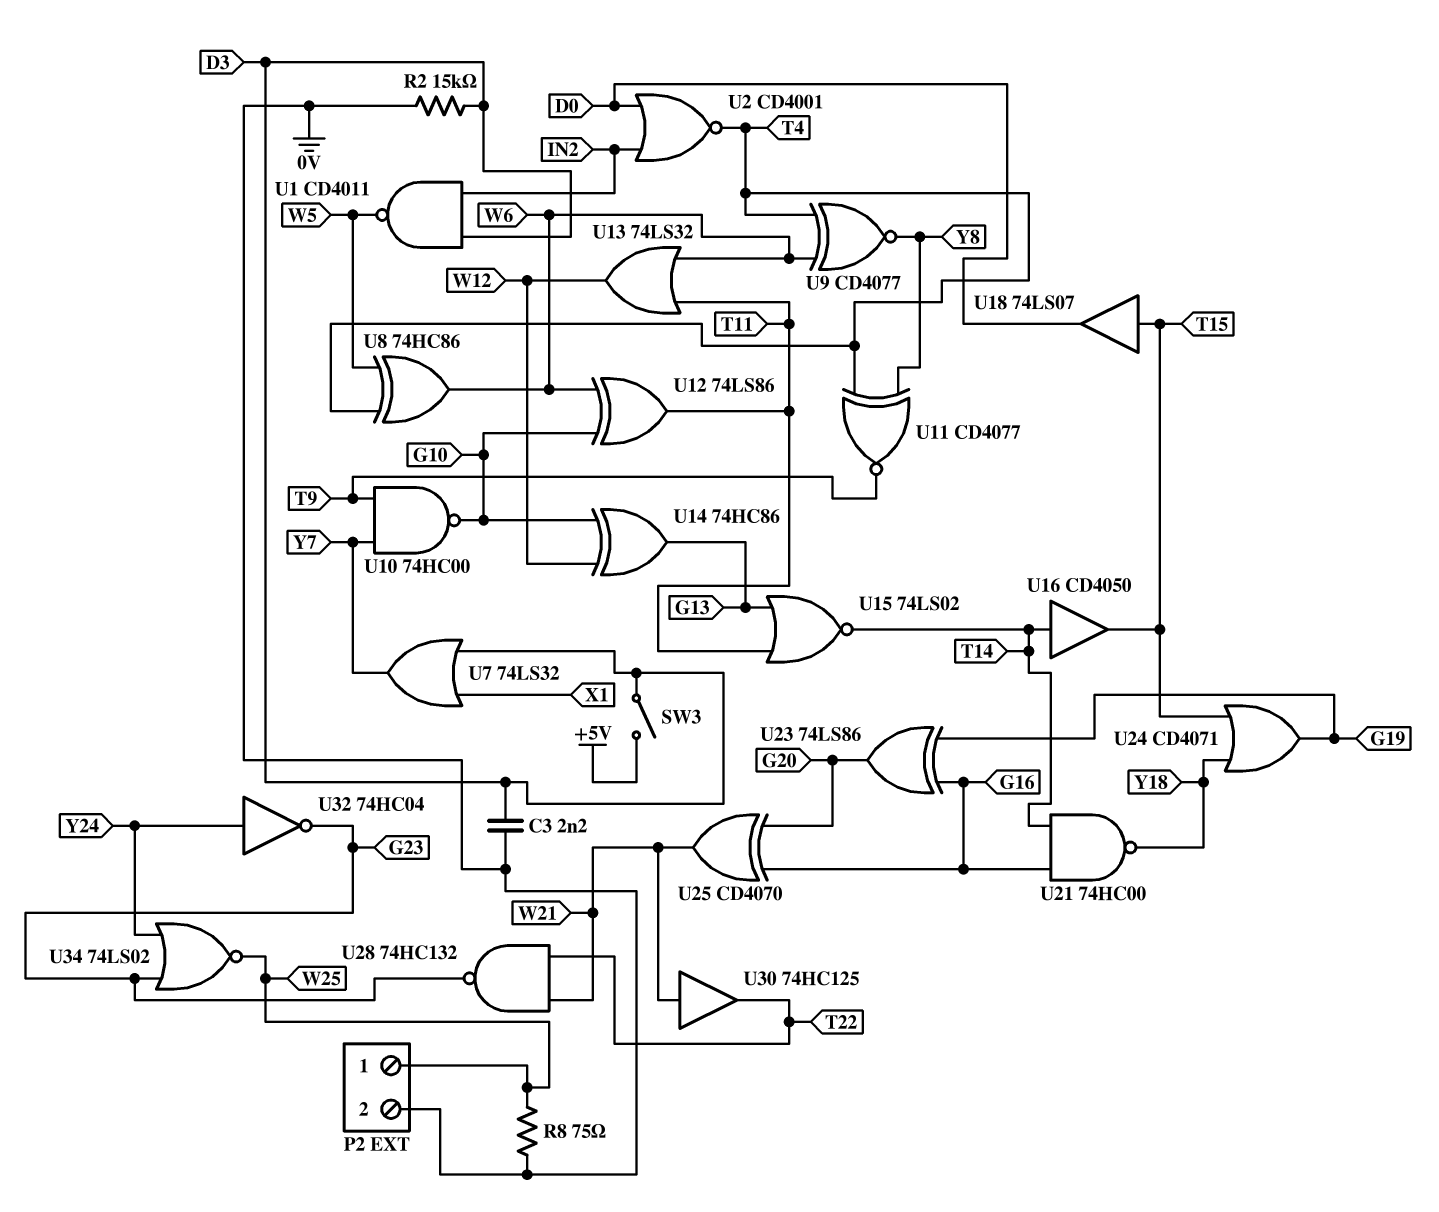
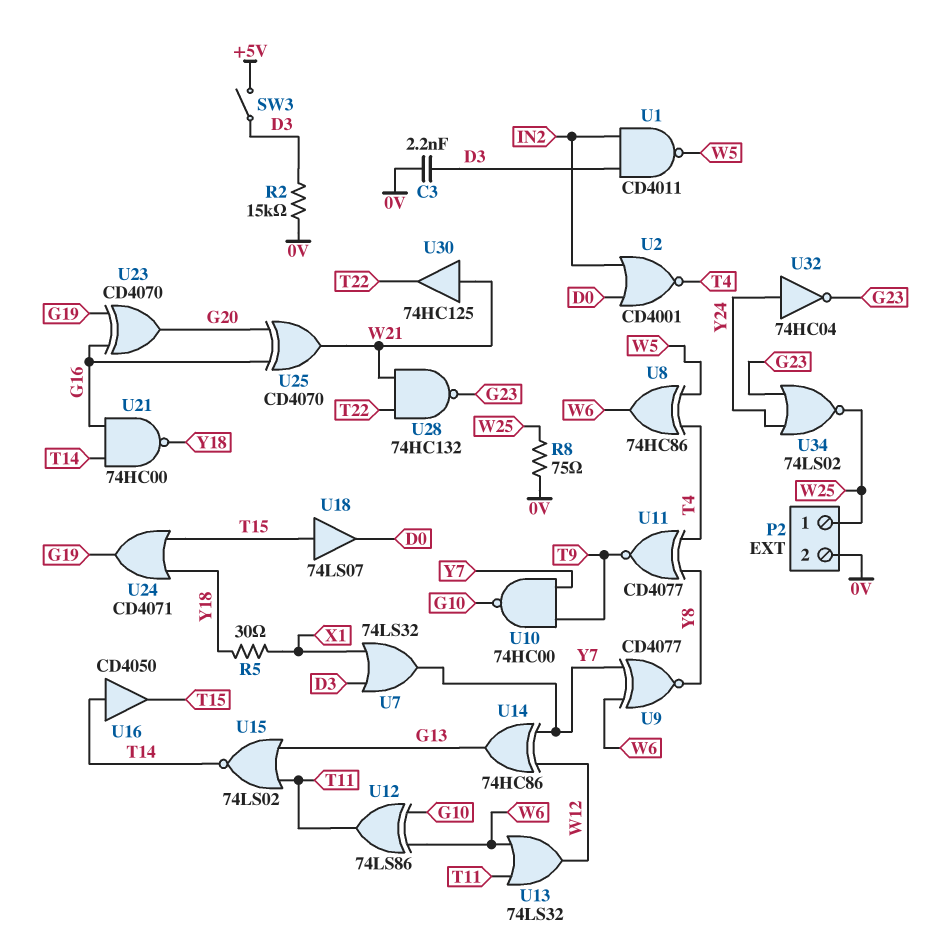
R5: none -> 30 (X1, Y18)
U9: XNOR CD4077 (in T4, in W6, out Y8) -> XNOR CD4077 (in W6, in Y7, out Y8)
U14: XOR 74HC86 (in G10, in W12, out G13) -> XOR 74HC86 (in W12, in Y7, out G13)
U23: XOR 74LS86 (in G16, in G19, out G20) -> XOR CD4070 (in G16, in G19, out G20)

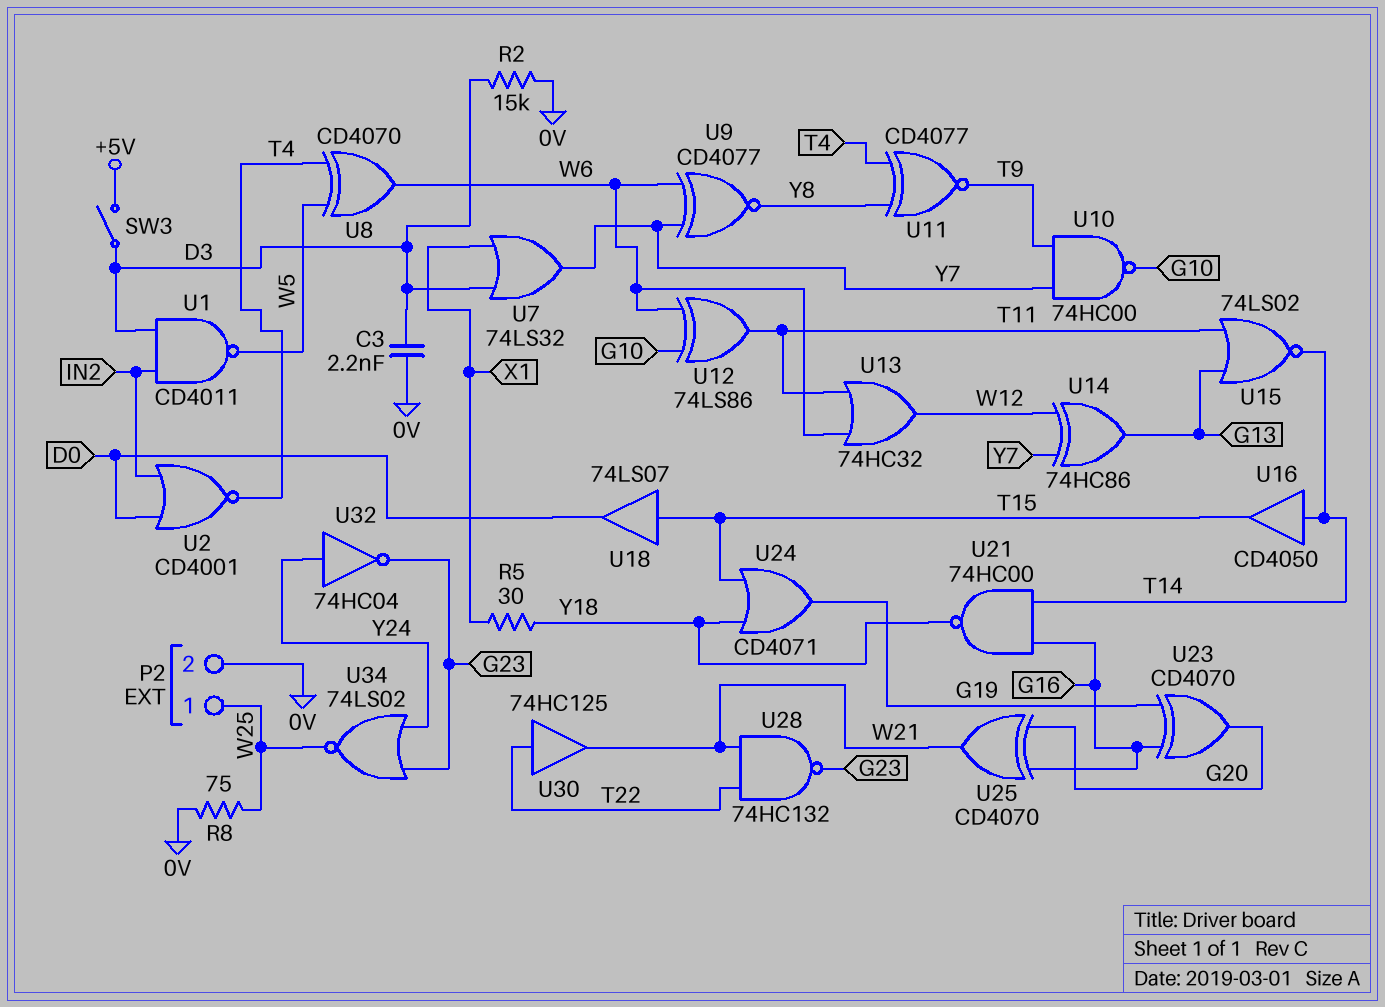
U8: XOR 74HC86 (in T4, in W5, out W6) -> XOR CD4070 (in T4, in W5, out W6)
U13: OR 74LS32 (in T11, in W6, out W12) -> OR 74HC32 (in T11, in W6, out W12)
U30: buffer 74HC125 (in W21, out T22) -> buffer 74HC125 (in T22, out W21)

